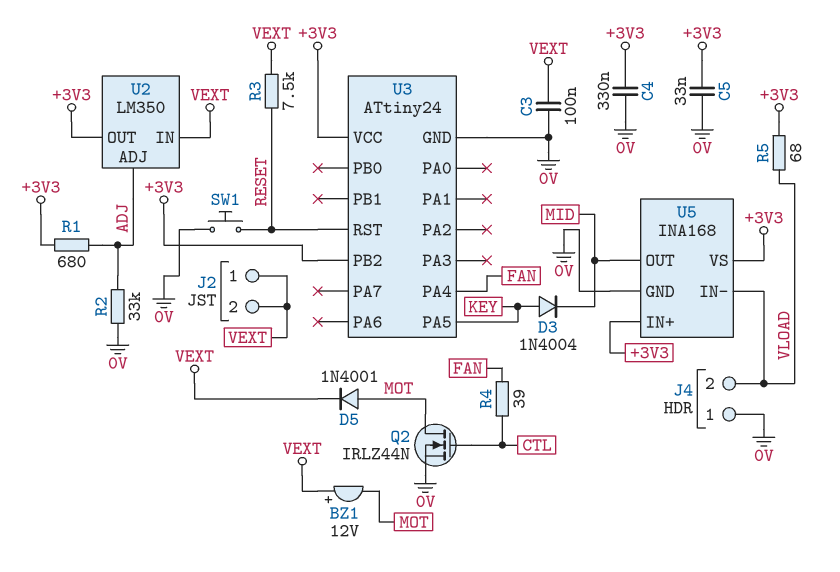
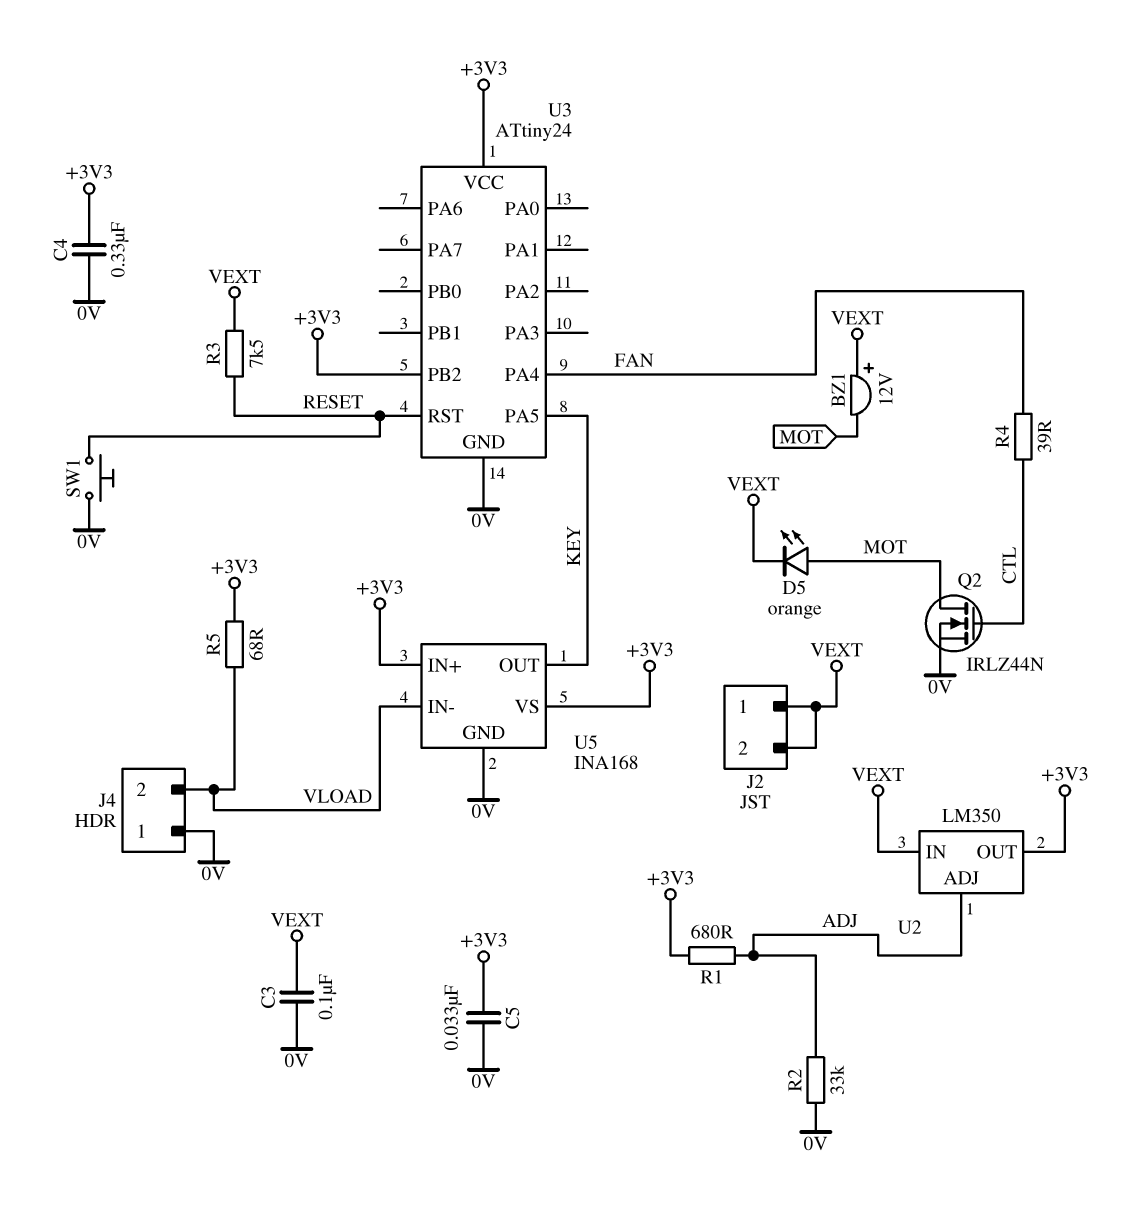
D3: diode 1N4004 (A KEY, K MID) -> none
D5: diode 1N4001 (A MOT, K VEXT) -> LED orange (A MOT, K VEXT)
U5 pin OUT: MID -> KEY

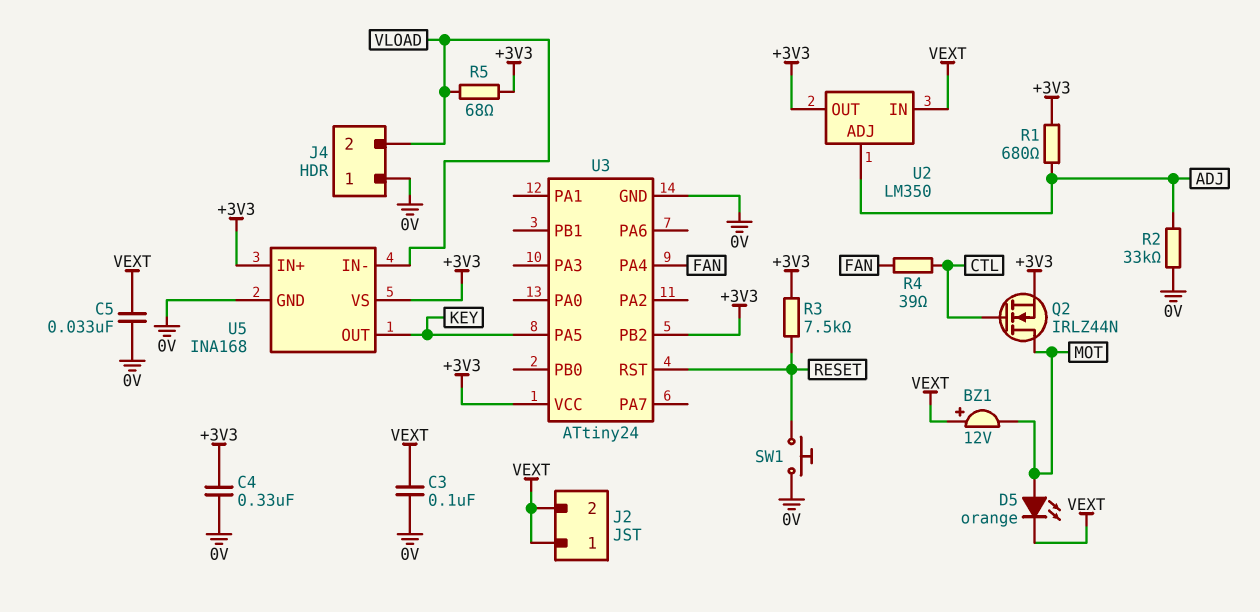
C5: 33nF (+3V3, 0V) -> 33nF (0V, VEXT)
Q2: NMOS IRLZ44N (G CTL, D MOT, S 0V) -> NMOS IRLZ44N (G CTL, D MOT, S +3V3)
R3: 7.5k (RESET, VEXT) -> 7.5k (+3V3, RESET)

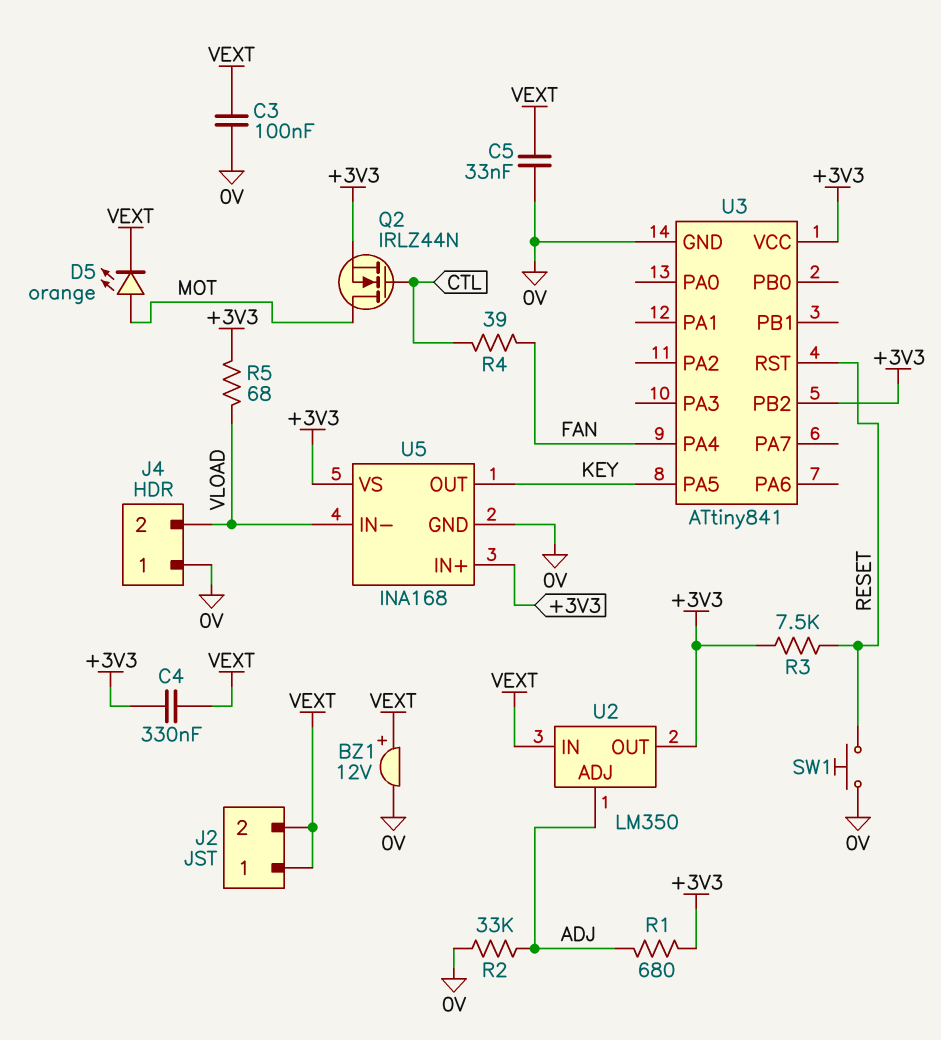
BZ1: buzzer 12V (plus VEXT, minus MOT) -> buzzer 12V (plus VEXT, minus 0V)
C4: 330nF (+3V3, 0V) -> 330nF (+3V3, VEXT)
U3: ATtiny24 -> ATtiny841

